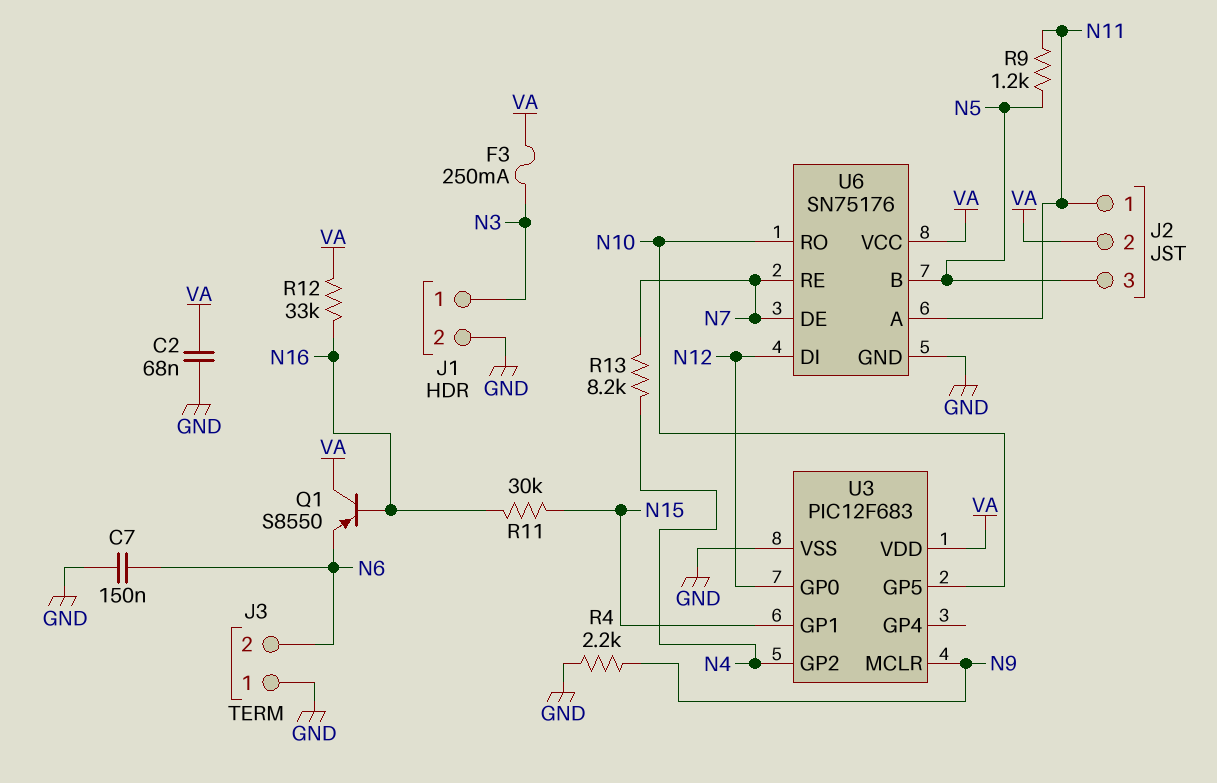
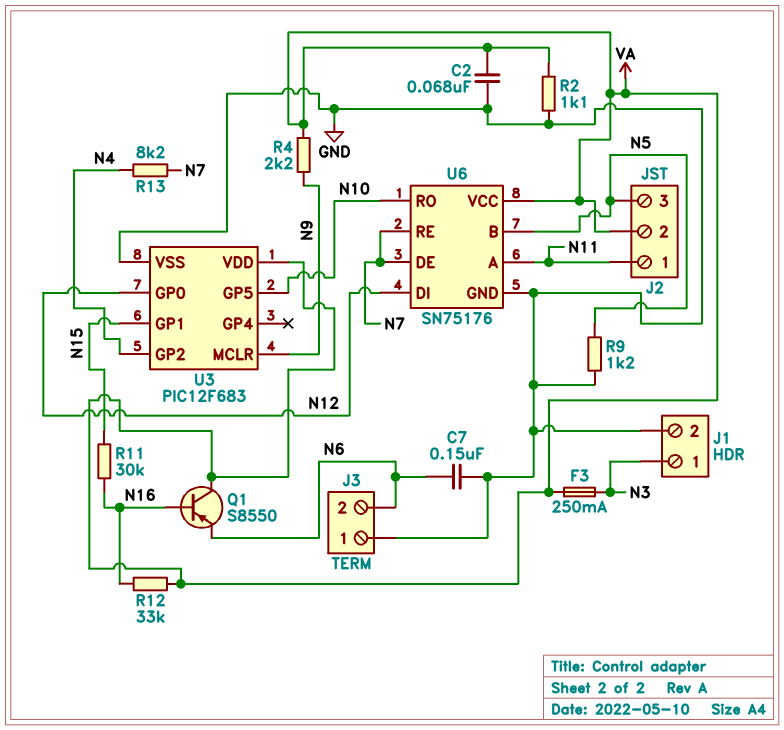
R2: none -> 1.1k (GND, VA)
R4: 2.2k (GND, N9) -> 2.2k (N9, VA)
R9: 1.2k (N5, N11) -> 1.2k (GND, N5)

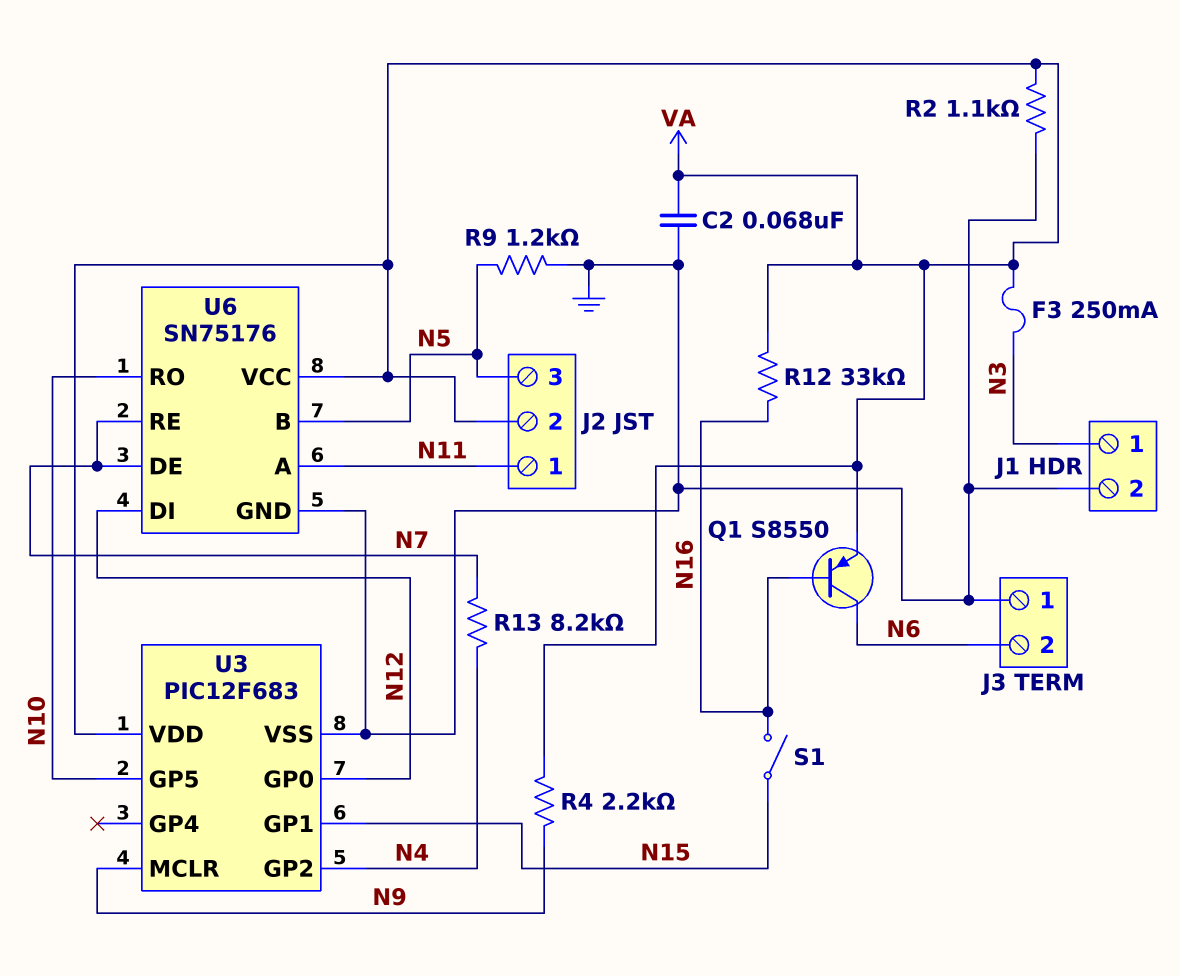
C7: 150nF (GND, N6) -> none
Q1: PNP S8550 (B N16, C VA, E N6) -> PNP S8550 (B N16, C N6, E VA)
R11: 30k (N15, N16) -> none
S1: none -> switch (N15, N16)

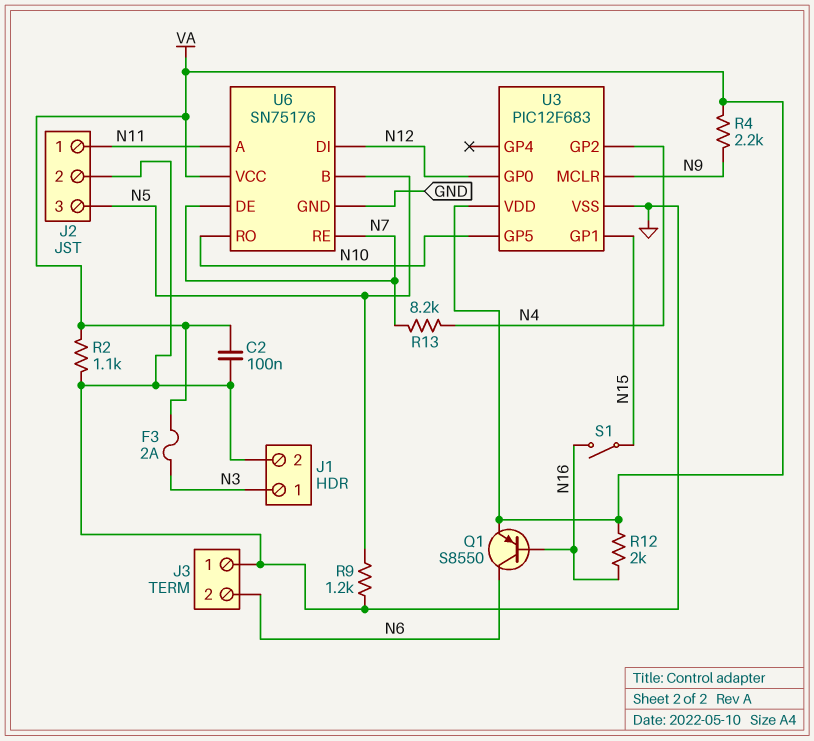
C2: 68nF (GND, VA) -> 100nF (GND, VA)
F3: 250mA (N3, VA) -> 2A (N3, VA)
J2 pin 2: VA -> GND
R12: 33k (N16, VA) -> 2k (N16, VA)

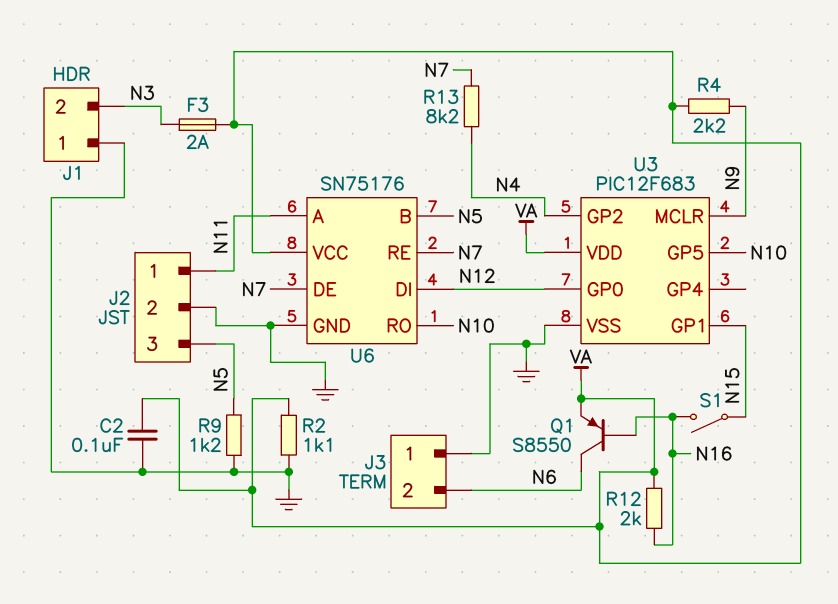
J1 pin 1: N3 -> GND
J1 pin 2: GND -> N3

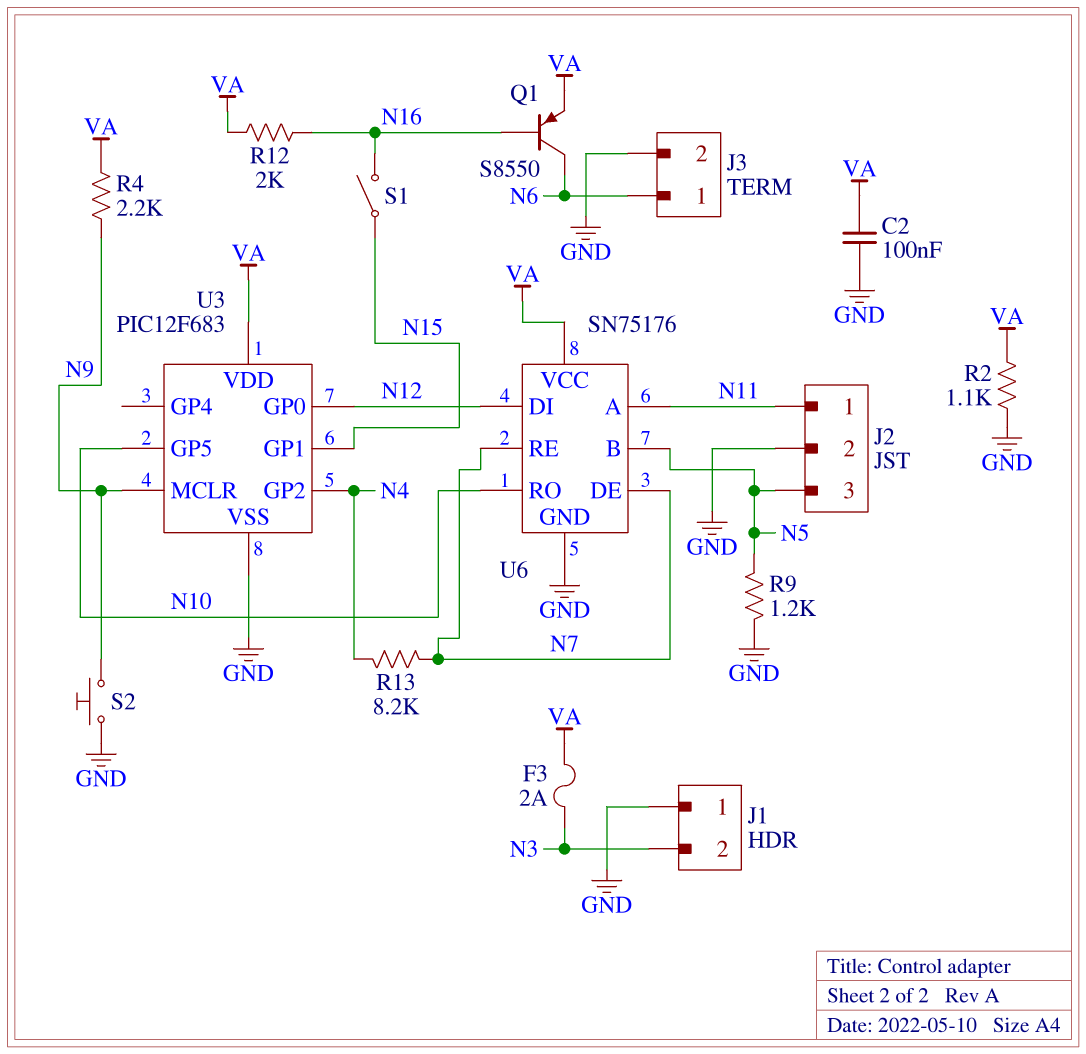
J3 pin 1: GND -> N6
J3 pin 2: N6 -> GND
S2: none -> button (GND, N9)

